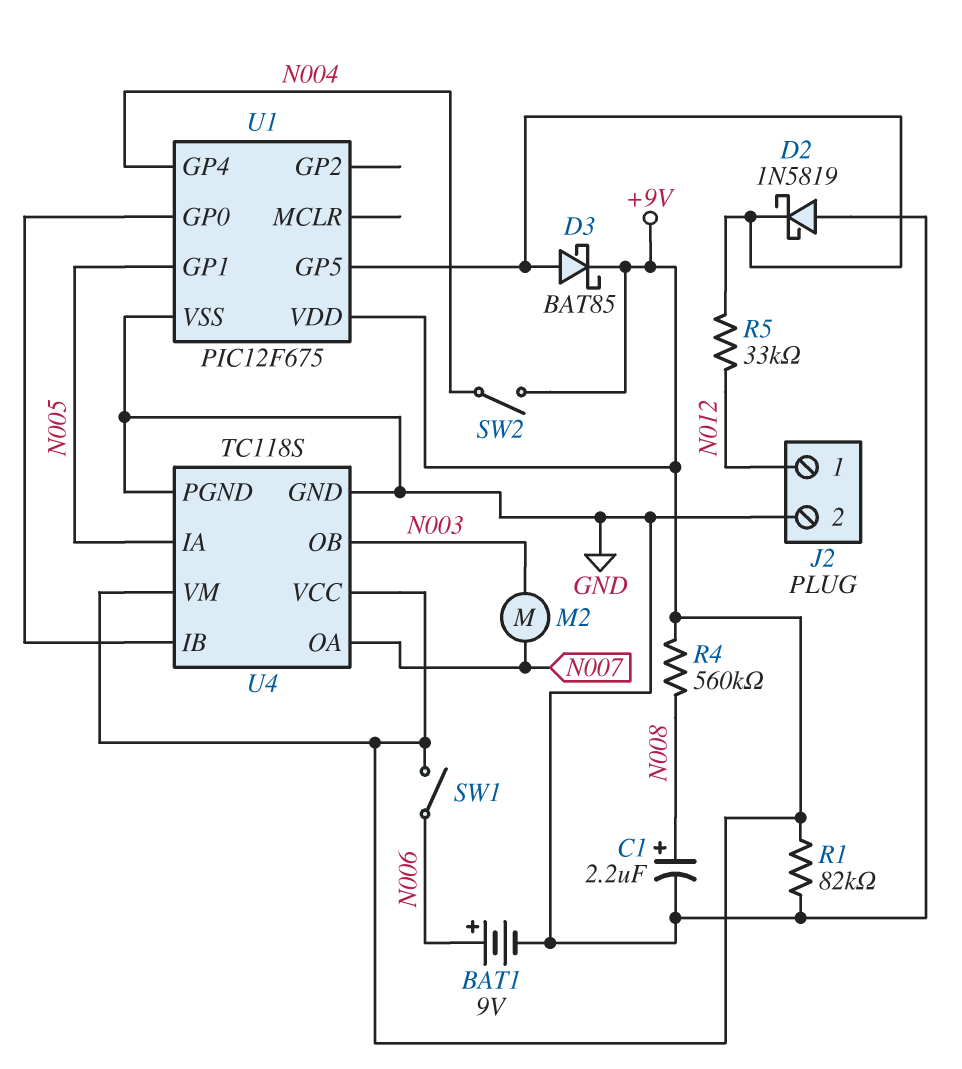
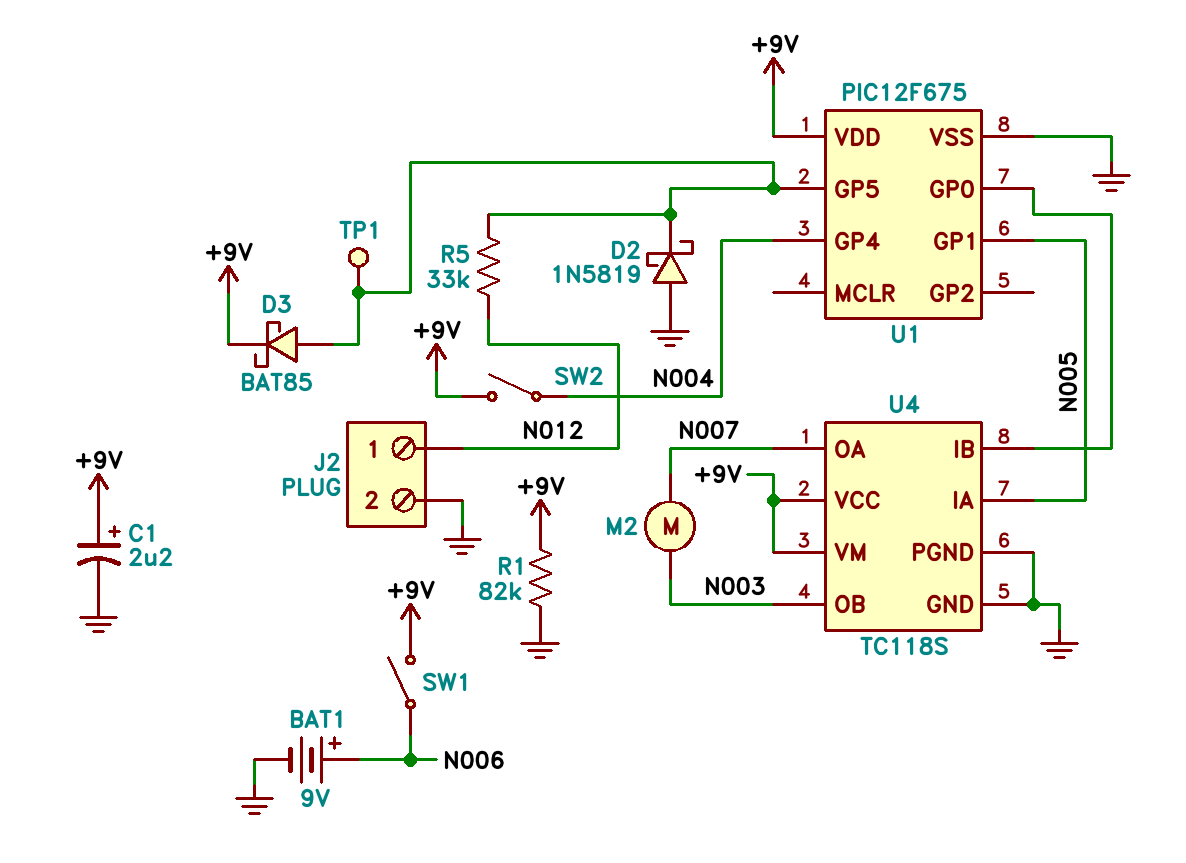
C1: 2.2uF (plus N008, minus GND) -> 2.2uF (plus +9V, minus GND)
R4: 560k (+9V, N008) -> none
TP1: none -> test point (U1/GP5)

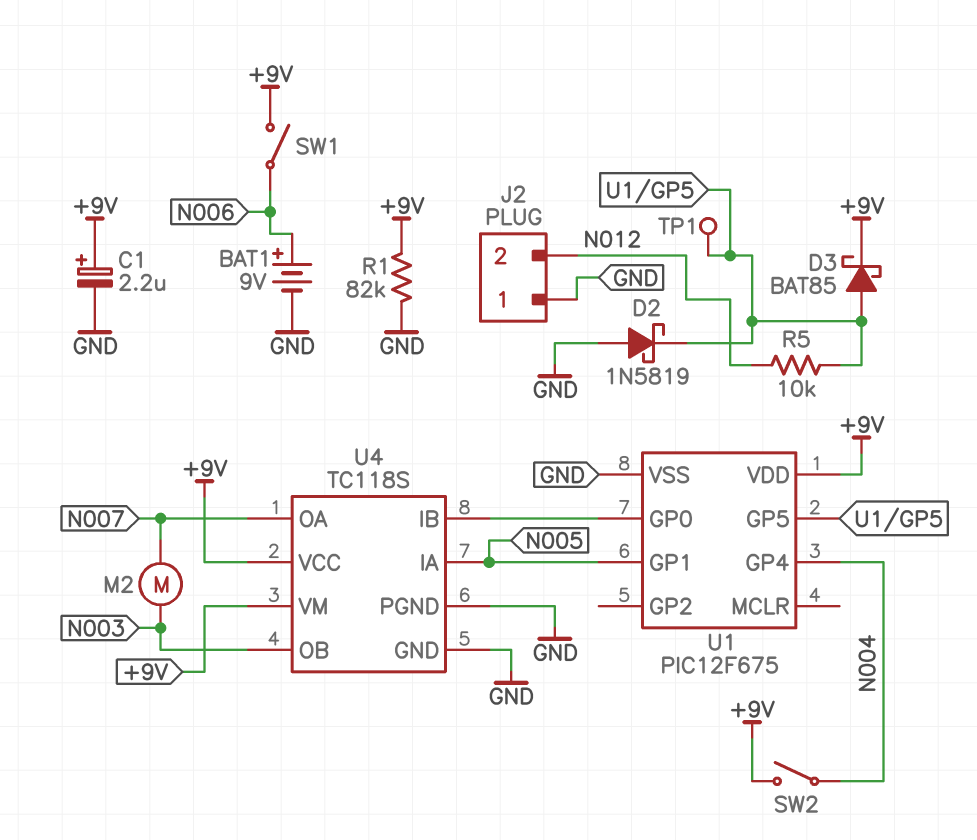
J2 pin 1: N012 -> GND
J2 pin 2: GND -> N012
R5: 33k (N012, U1/GP5) -> 10k (N012, U1/GP5)

